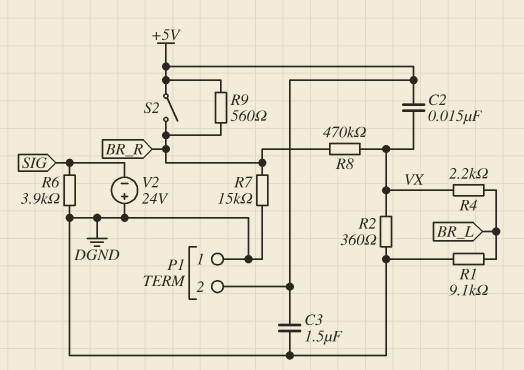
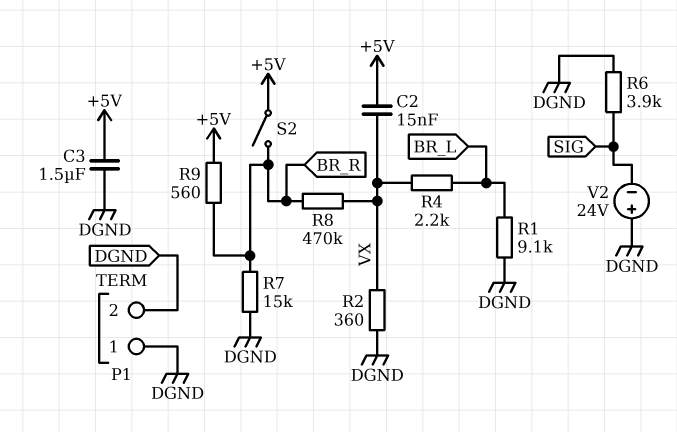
P1 pin 2: +5V -> DGND

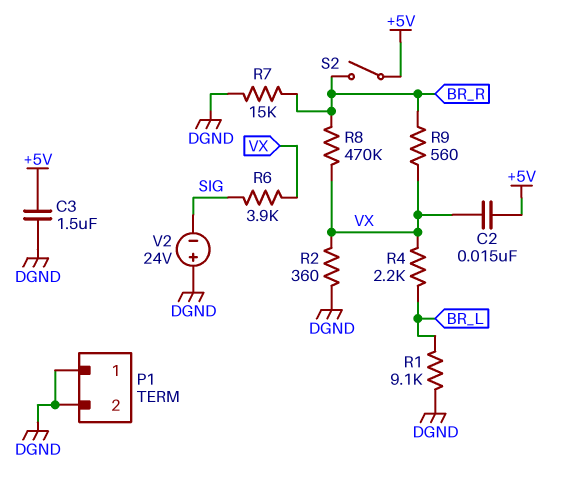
R6: 3.9k (DGND, SIG) -> 3.9k (SIG, VX)
R9: 560 (+5V, BR_R) -> 560 (BR_R, VX)

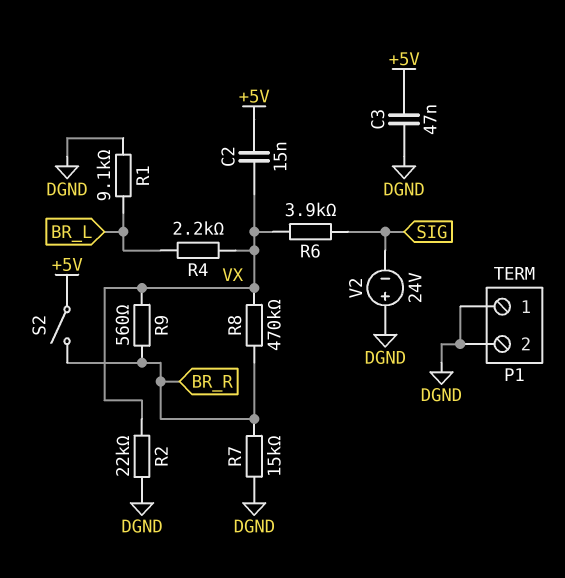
C3: 1.5uF (+5V, DGND) -> 47nF (+5V, DGND)
R2: 360 (DGND, VX) -> 22k (DGND, VX)

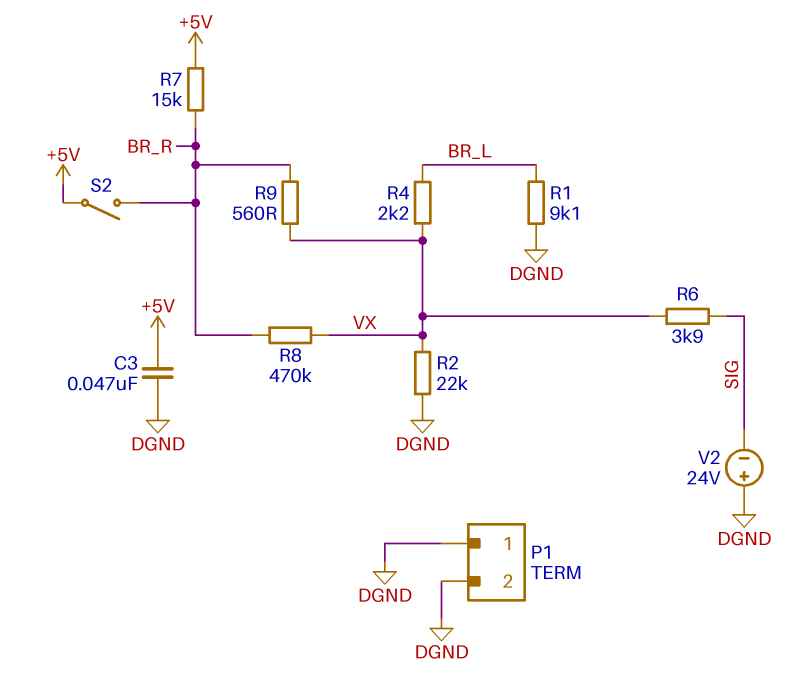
C2: 15nF (+5V, VX) -> none
R7: 15k (BR_R, DGND) -> 15k (+5V, BR_R)

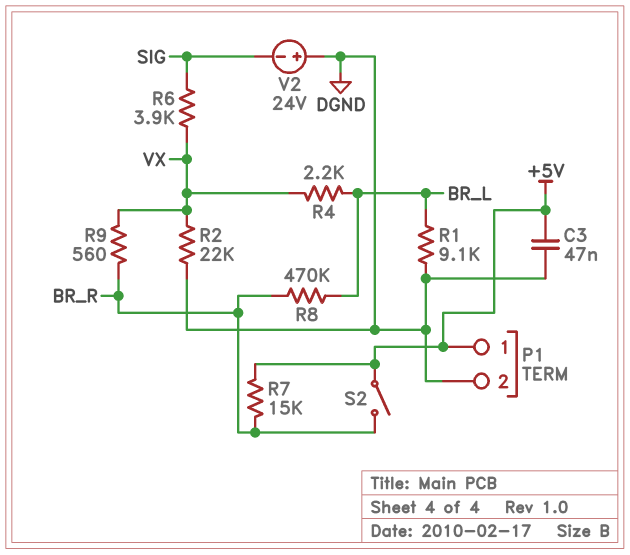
P1 pin 1: DGND -> +5V
R8: 470k (BR_R, VX) -> 470k (BR_L, BR_R)

